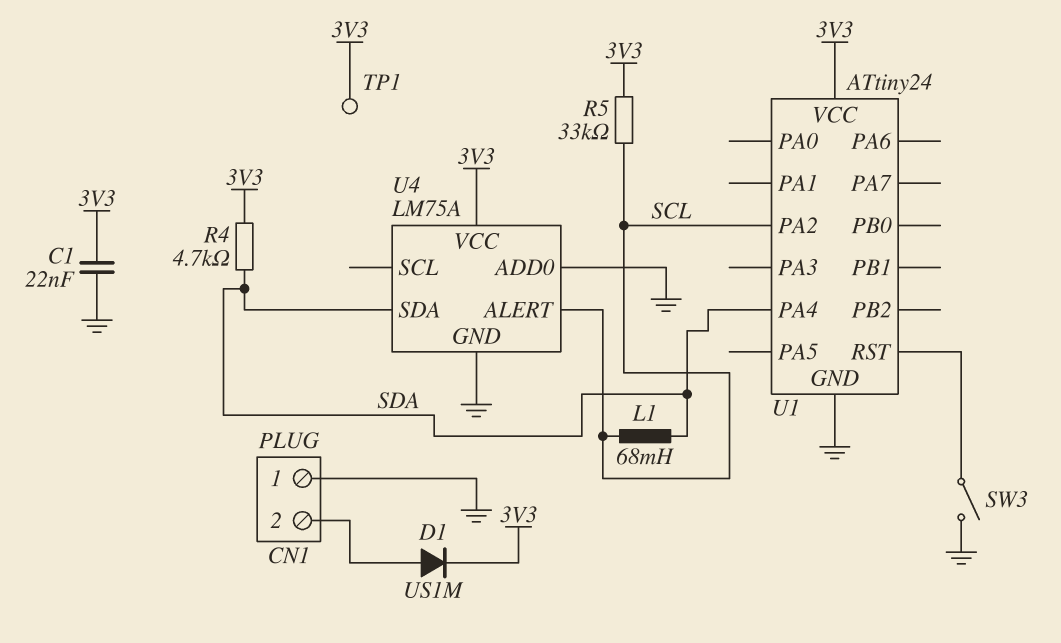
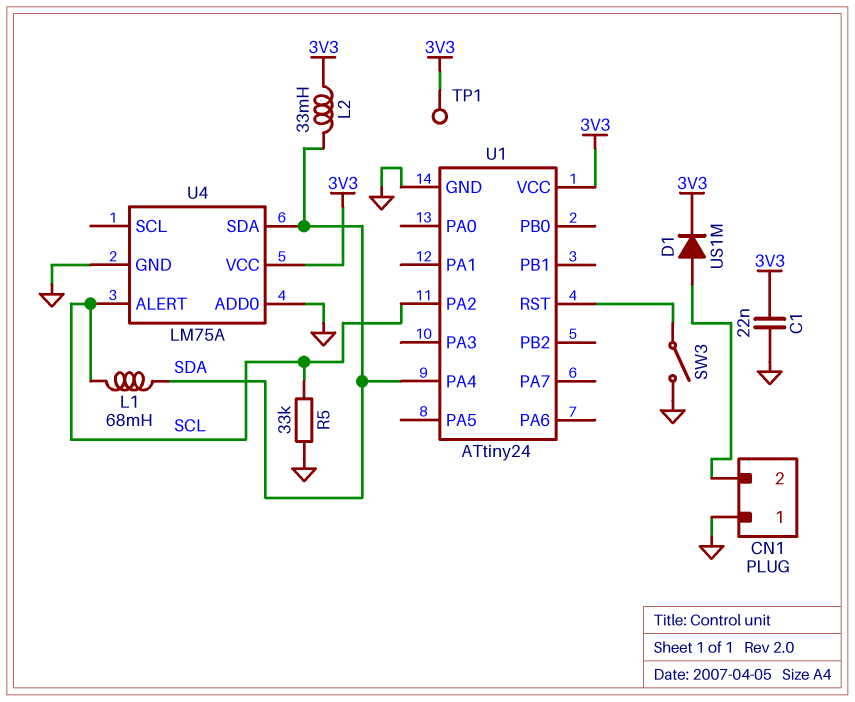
L2: none -> 33mH (3V3, SDA)
R4: 4.7k (3V3, SDA) -> none
R5: 33k (3V3, SCL) -> 33k (GND, SCL)

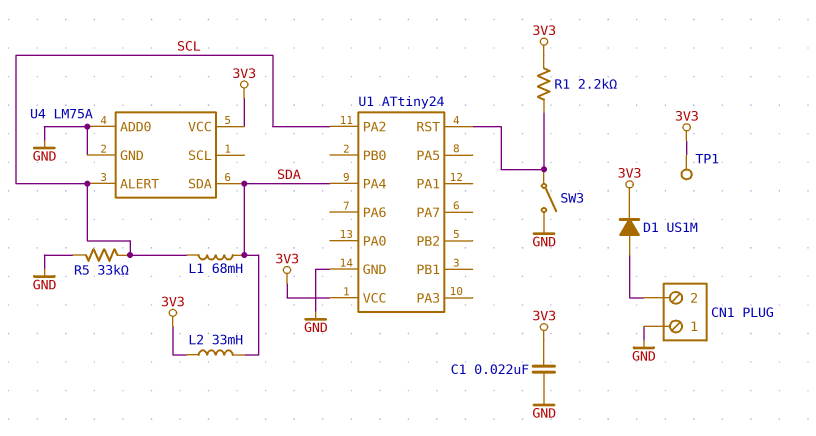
R1: none -> 2.2k (3V3, U1/RST)

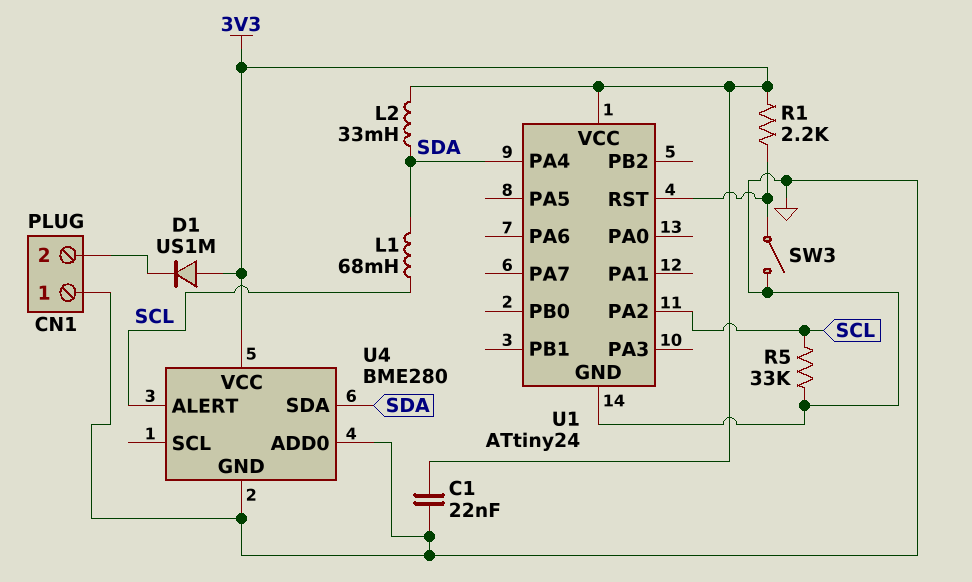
D1: diode US1M (A CN1/2, K 3V3) -> diode US1M (A 3V3, K CN1/2)
TP1: test point (3V3) -> none
U4: LM75A -> BME280

